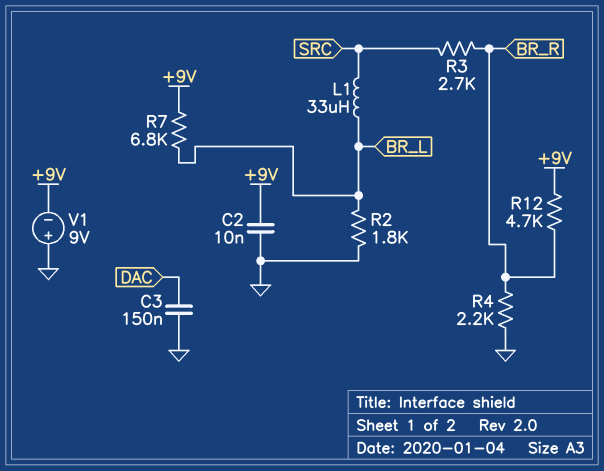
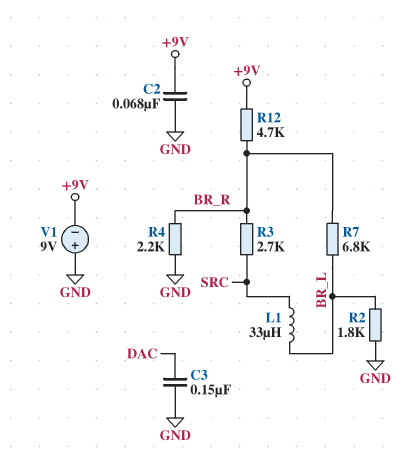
C2: 10nF (+9V, GND) -> 68nF (+9V, GND)
R7: 6.8k (+9V, BR_L) -> 6.8k (BR_L, BR_R)

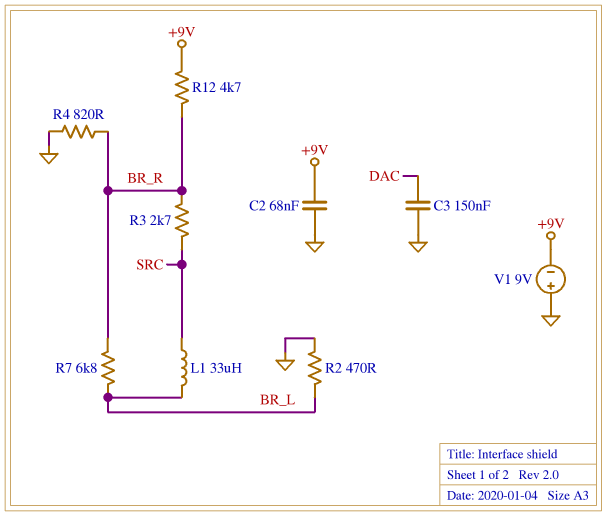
R2: 1.8k (BR_L, GND) -> 470 (BR_L, GND)
R4: 2.2k (BR_R, GND) -> 820 (BR_R, GND)

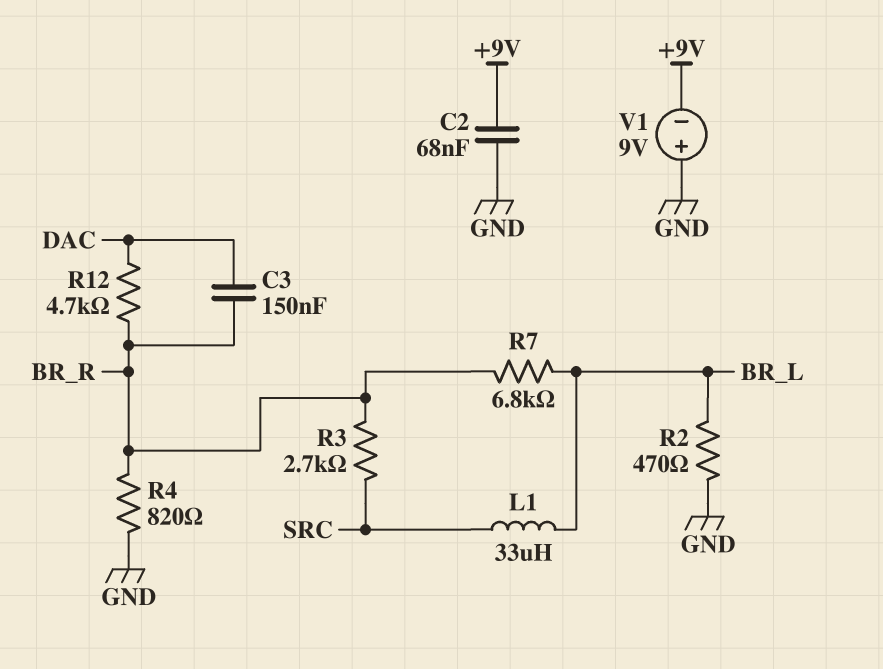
C3: 150nF (DAC, GND) -> 150nF (BR_R, DAC)
R12: 4.7k (+9V, BR_R) -> 4.7k (BR_R, DAC)

